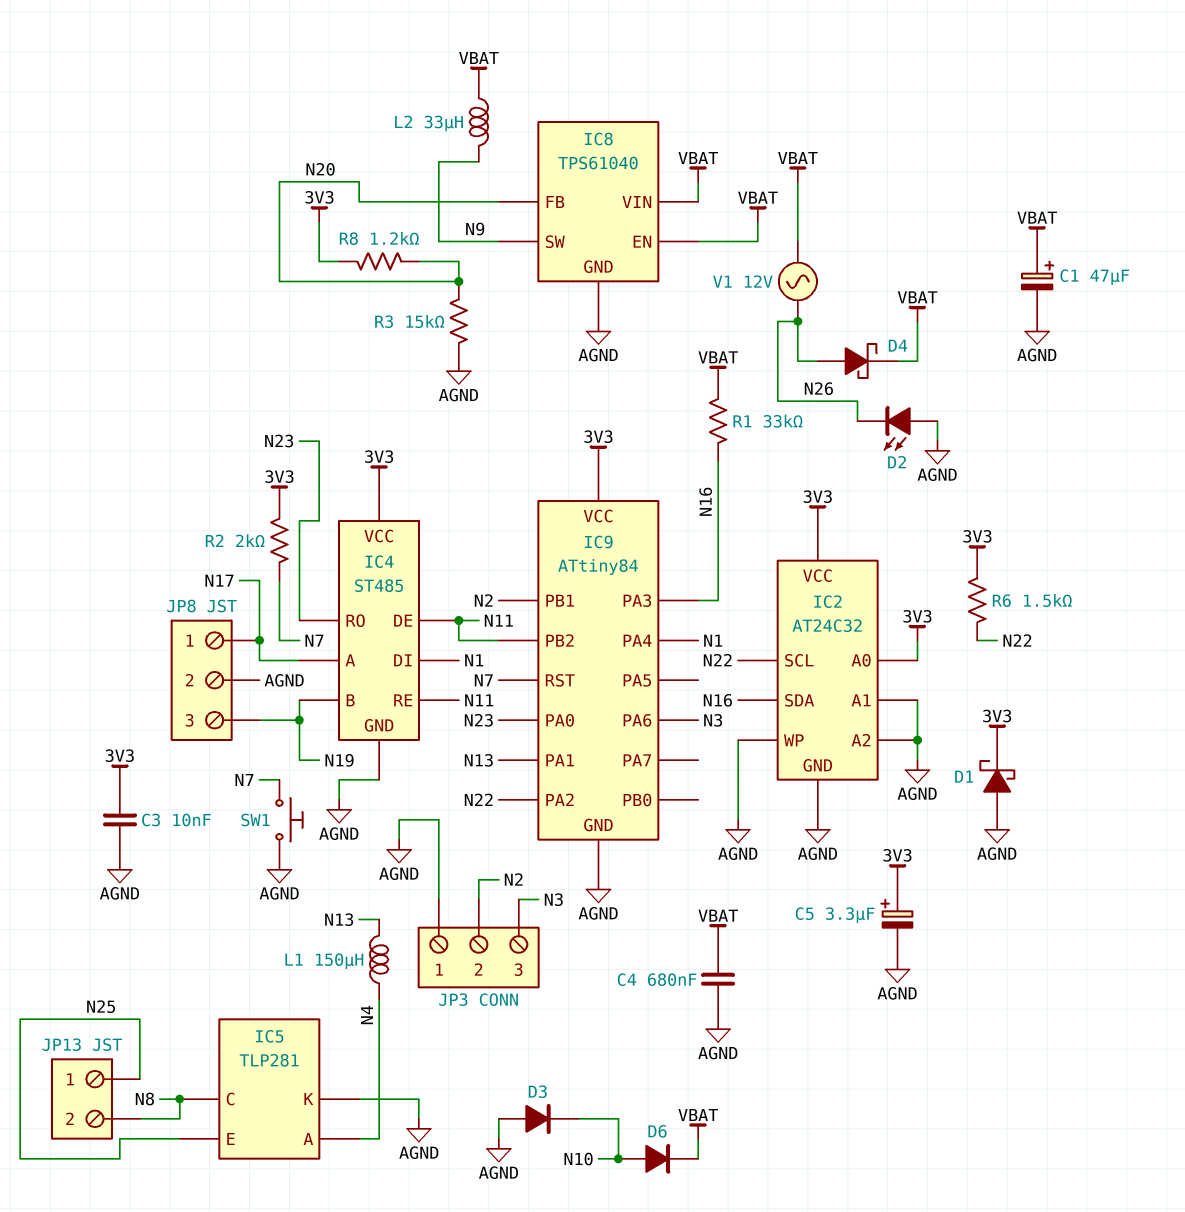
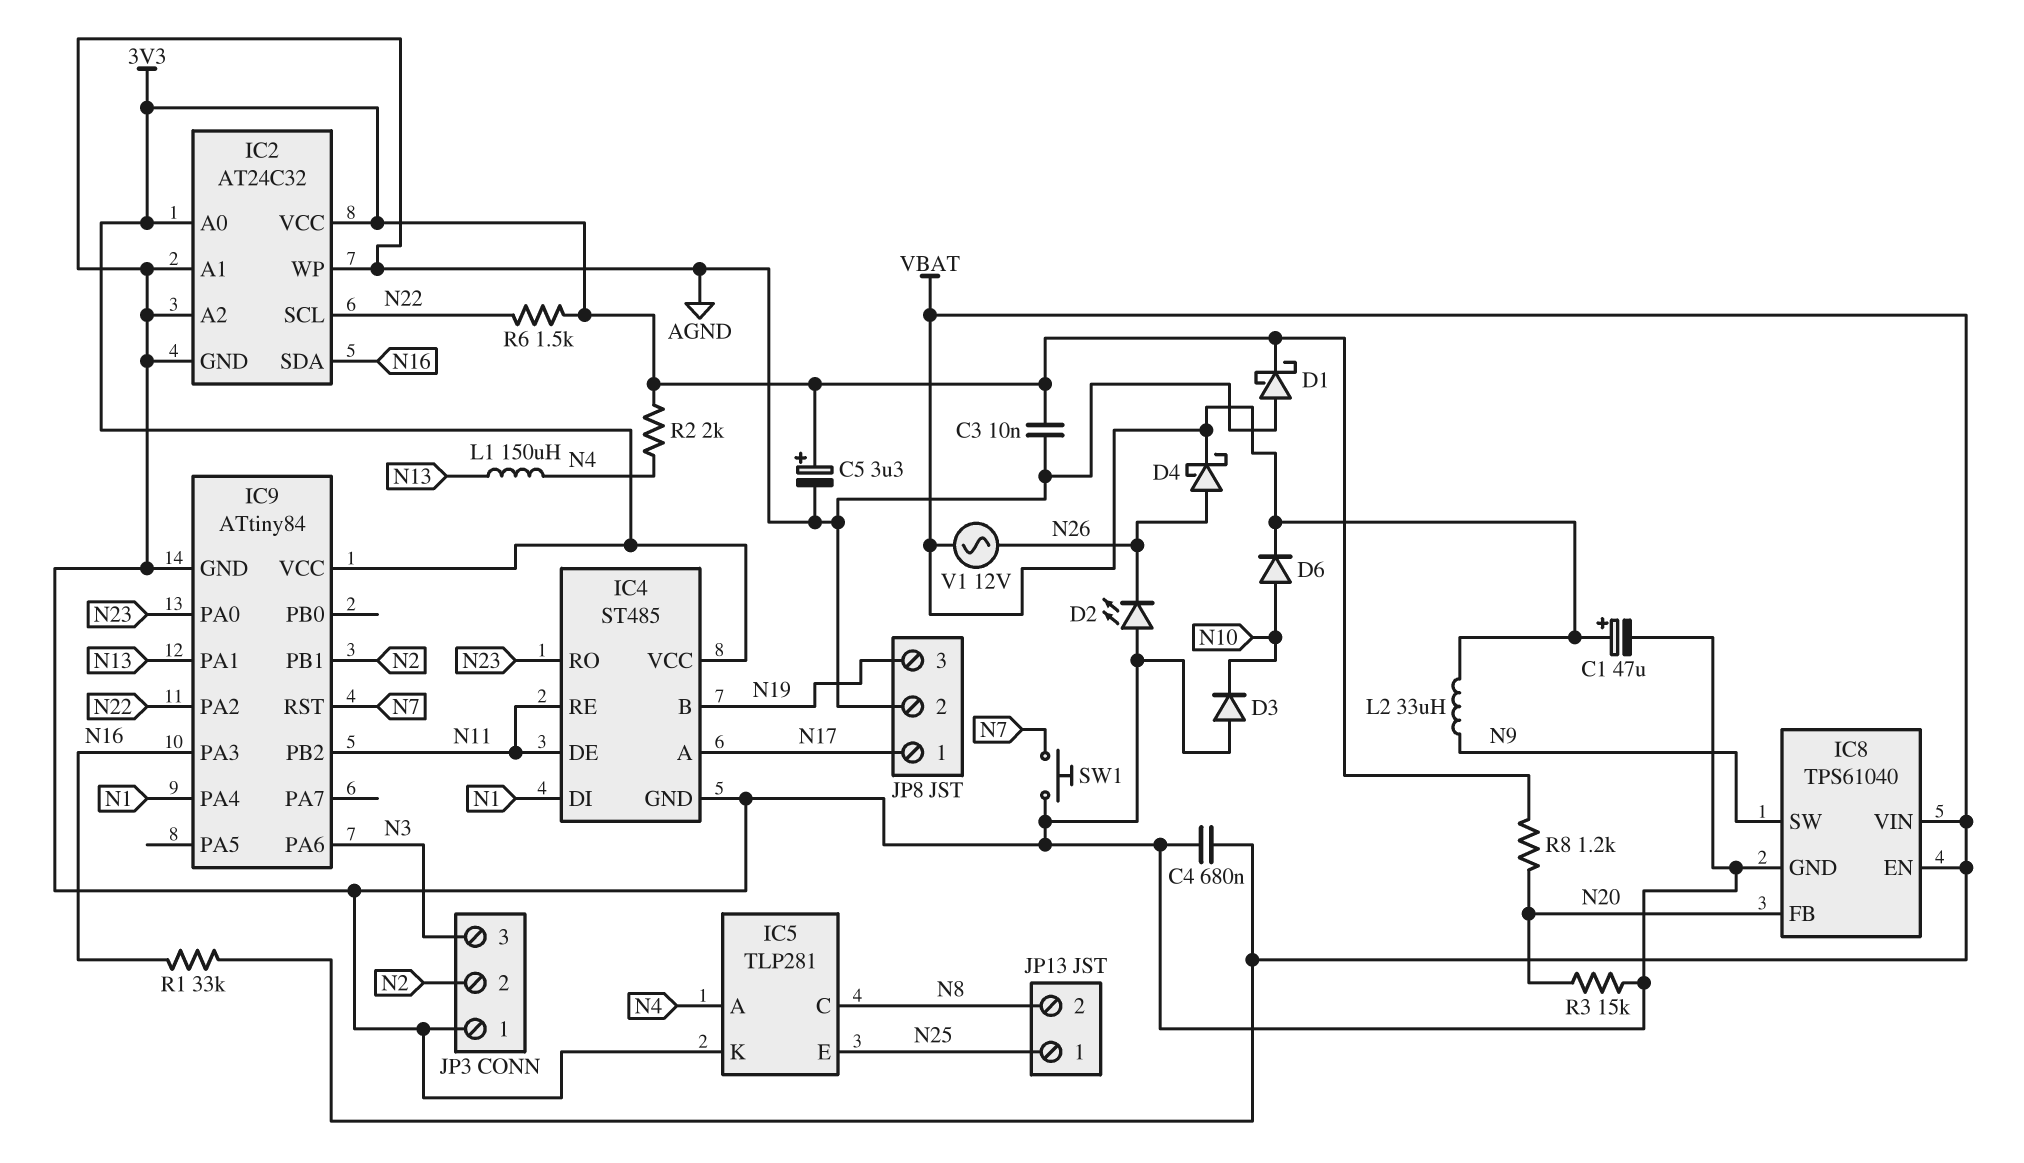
R2: 2k (3V3, N7) -> 2k (3V3, N4)

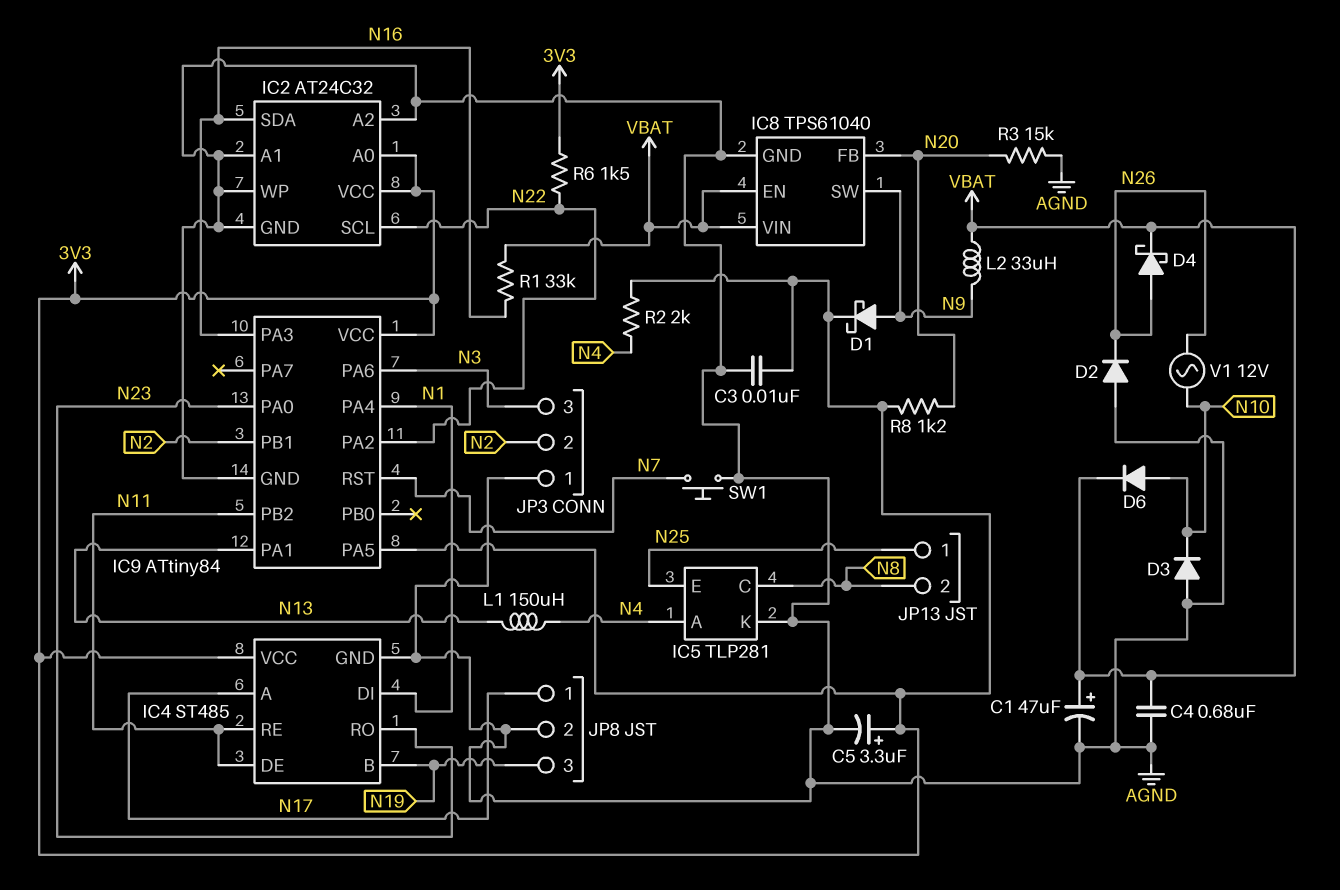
D1: schottky (A AGND, K 3V3) -> schottky (A N9, K 3V3)
D2: LED (A AGND, K N26) -> diode (A AGND, K N26)
IC9 pin PA5: none -> 3V3
V1: AC 12V (N26, VBAT) -> AC 12V (N10, N26)

